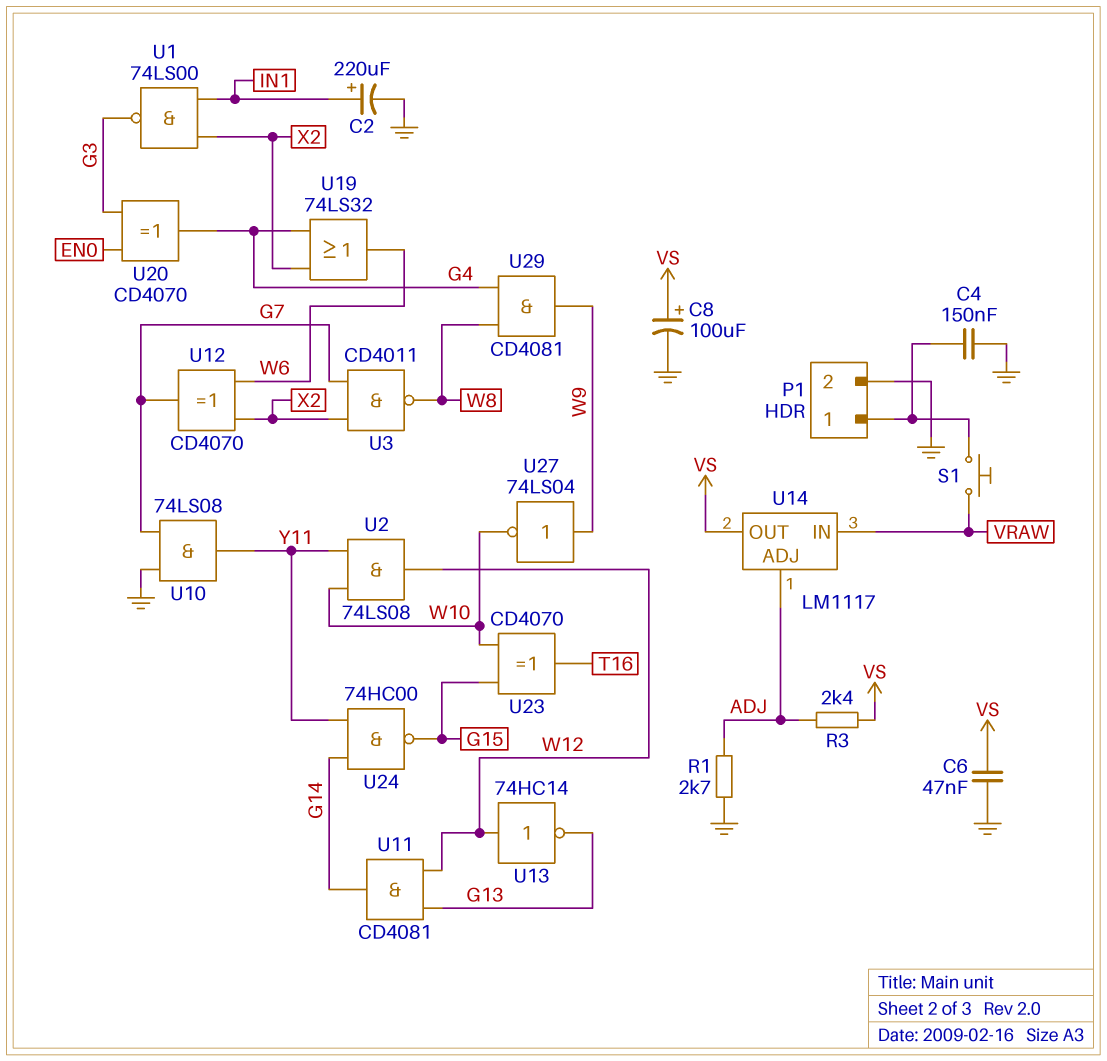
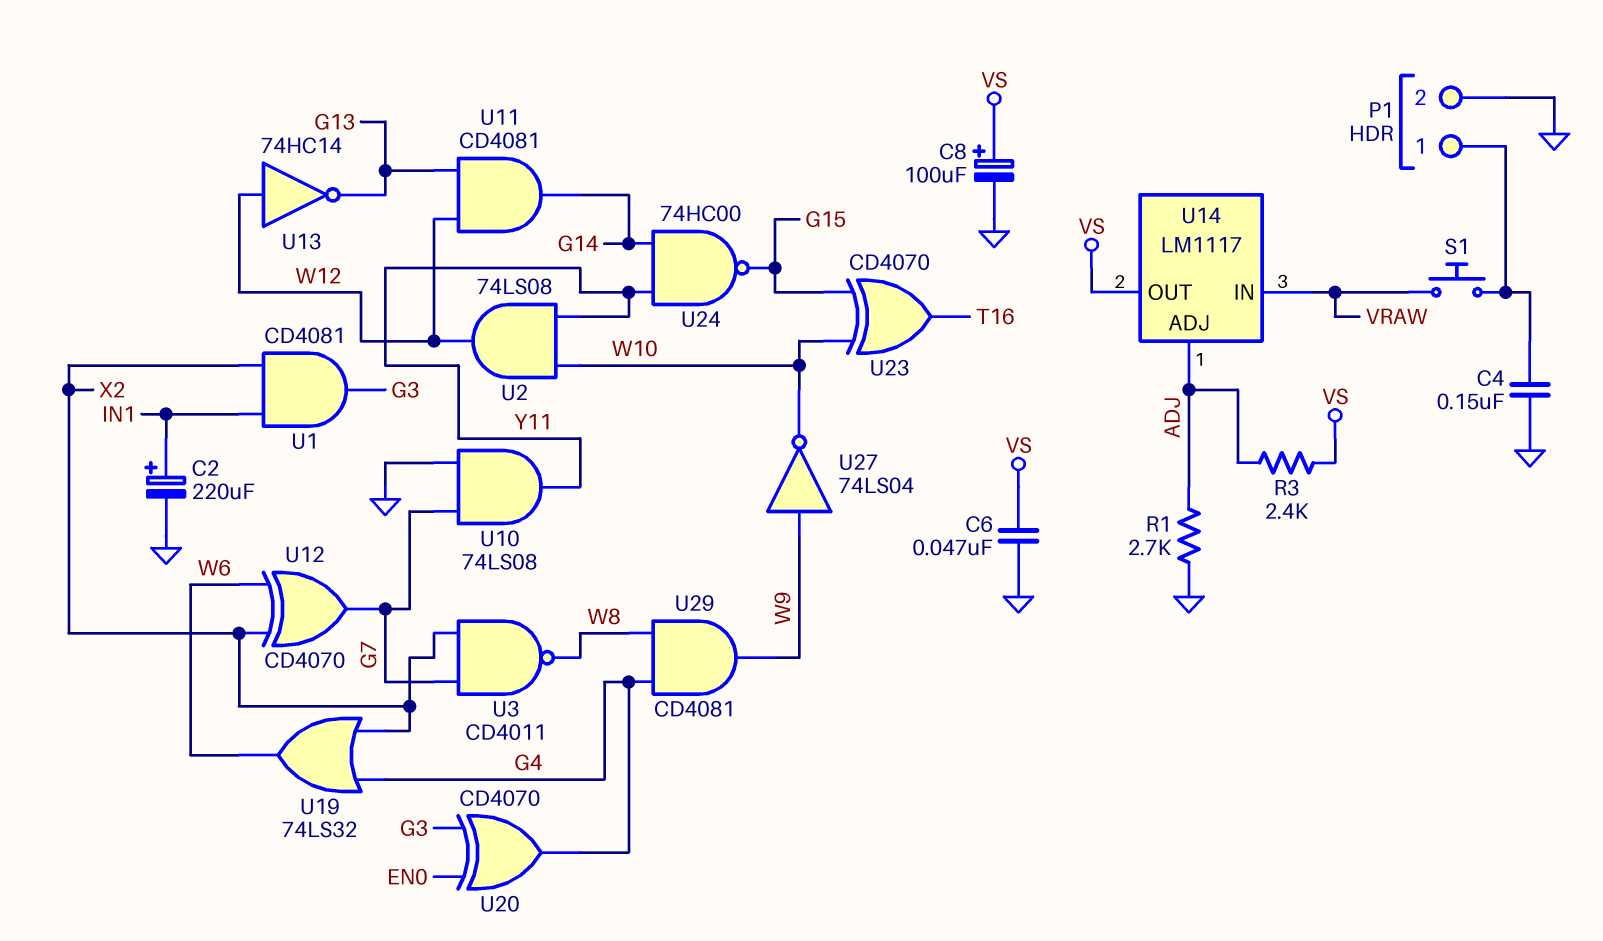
U1: NAND 74LS00 (in IN1, in X2, out G3) -> AND CD4081 (in IN1, in X2, out G3)

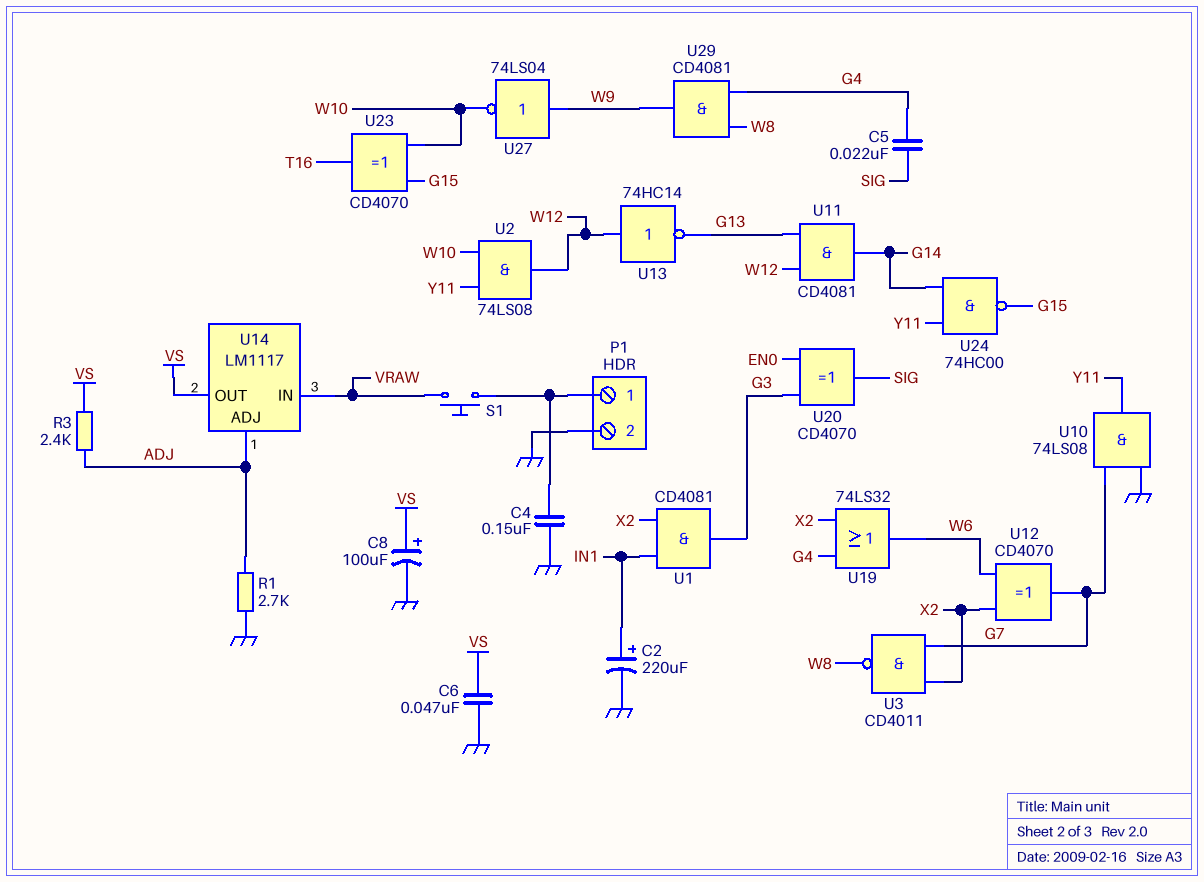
C5: none -> 22nF (G4, SIG)
U20: XOR CD4070 (in EN0, in G3, out G4) -> XOR CD4070 (in EN0, in G3, out SIG)

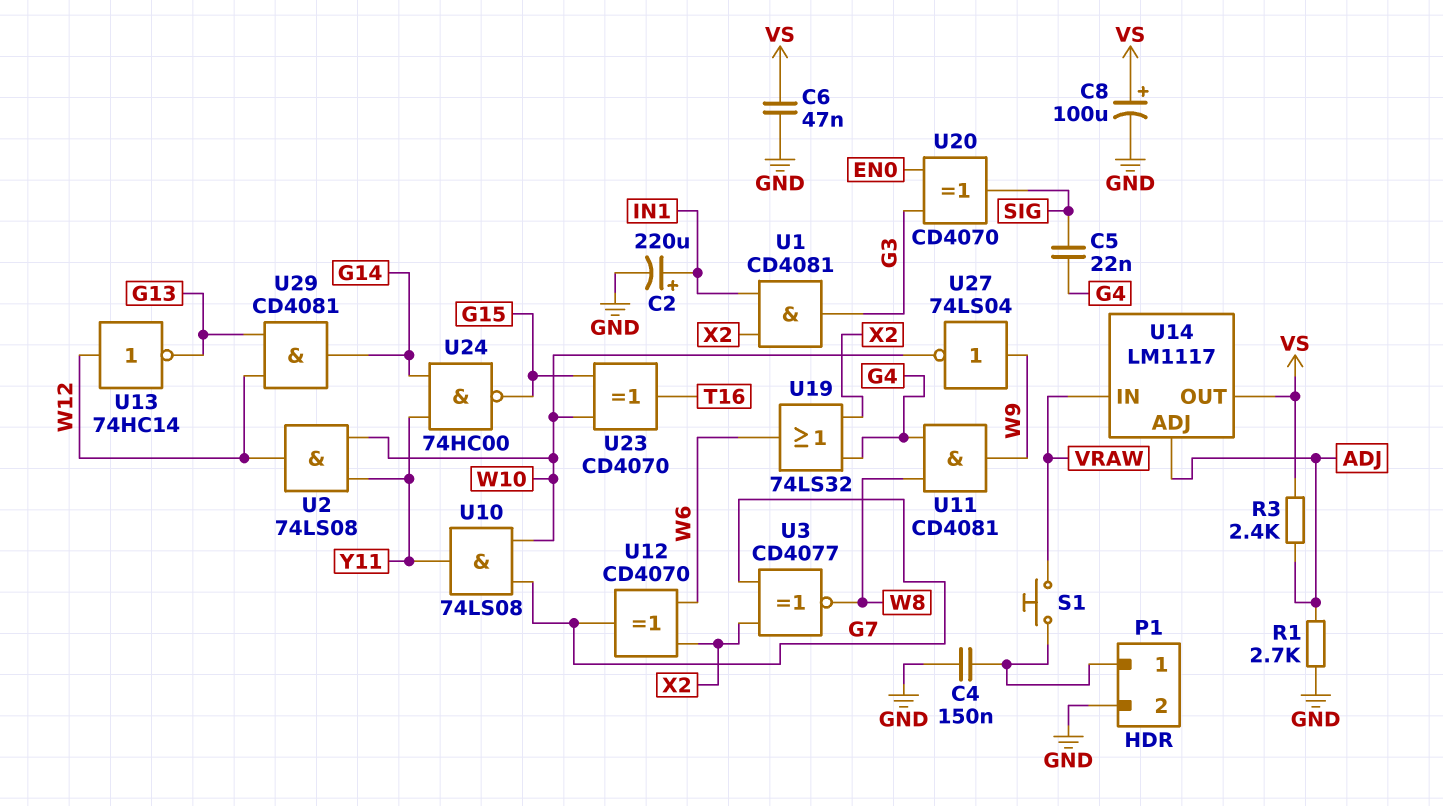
U3: NAND CD4011 (in G7, in X2, out W8) -> XNOR CD4077 (in G7, in X2, out W8)
U10: AND 74LS08 (in G7, in GND, out Y11) -> AND 74LS08 (in G7, in W10, out Y11)
U11: AND CD4081 (in G13, in W12, out G14) -> AND CD4081 (in G4, in W8, out W9)
U29: AND CD4081 (in G4, in W8, out W9) -> AND CD4081 (in G13, in W12, out G14)

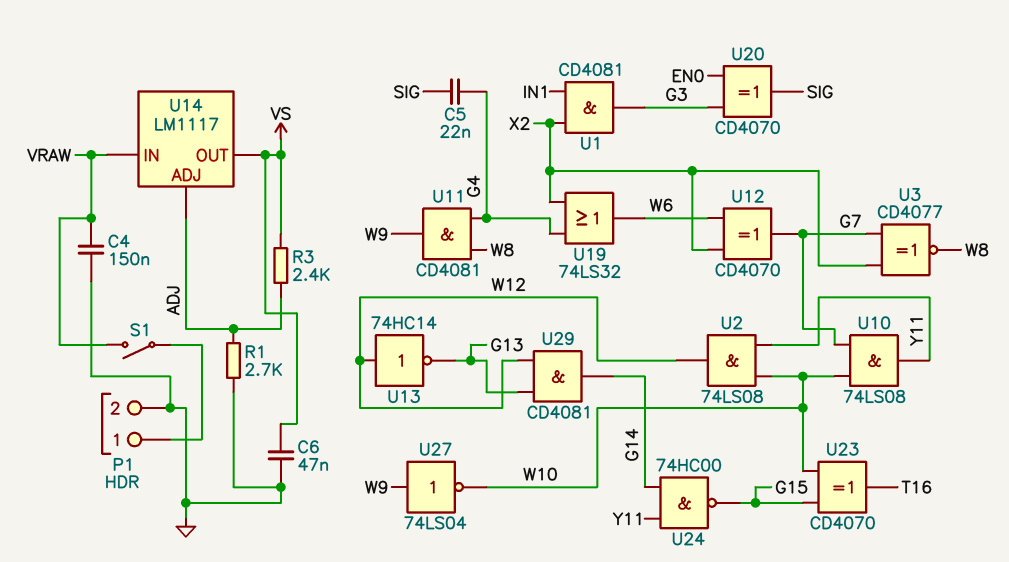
C2: 220uF (plus IN1, minus GND) -> none
C4: 150nF (GND, P1/1) -> 150nF (GND, VRAW)
C8: 100uF (plus VS, minus GND) -> none
S1: button (P1/1, VRAW) -> switch (P1/1, VRAW)

